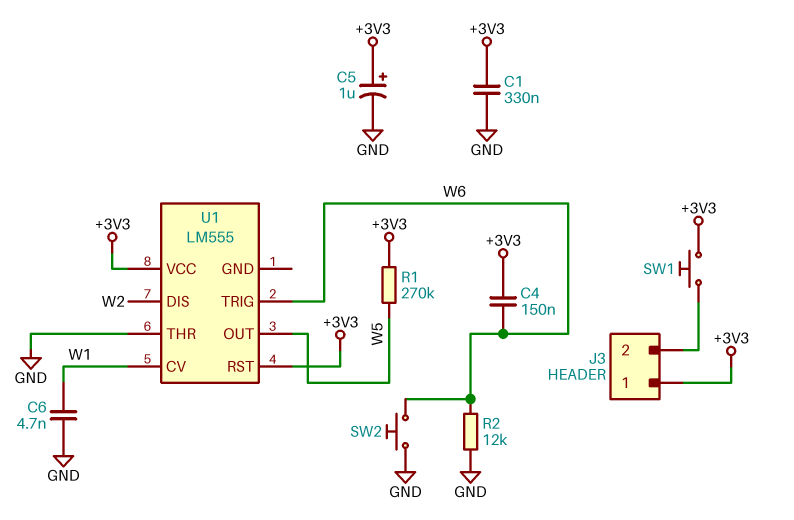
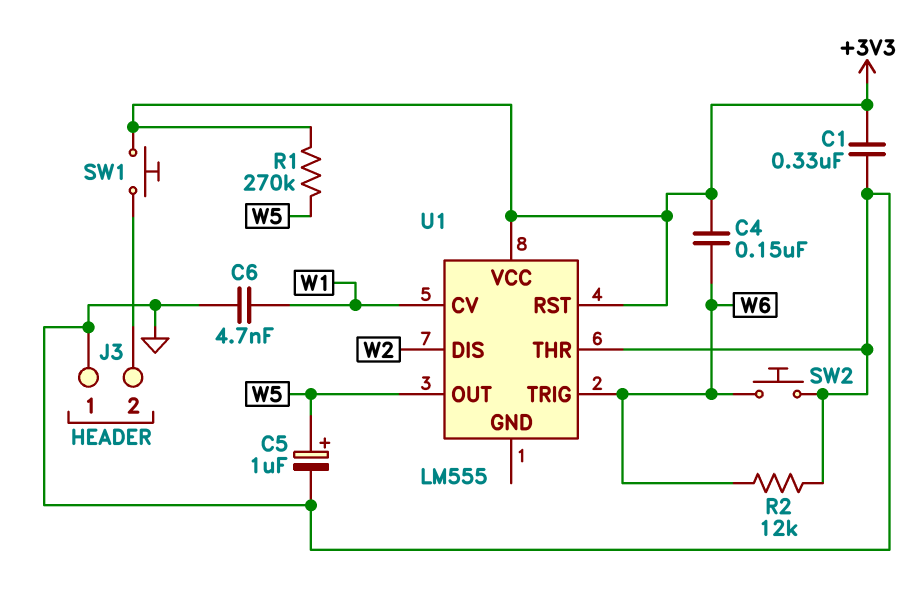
C5: 1uF (plus +3V3, minus GND) -> 1uF (plus W5, minus GND)
J3 pin 1: +3V3 -> GND

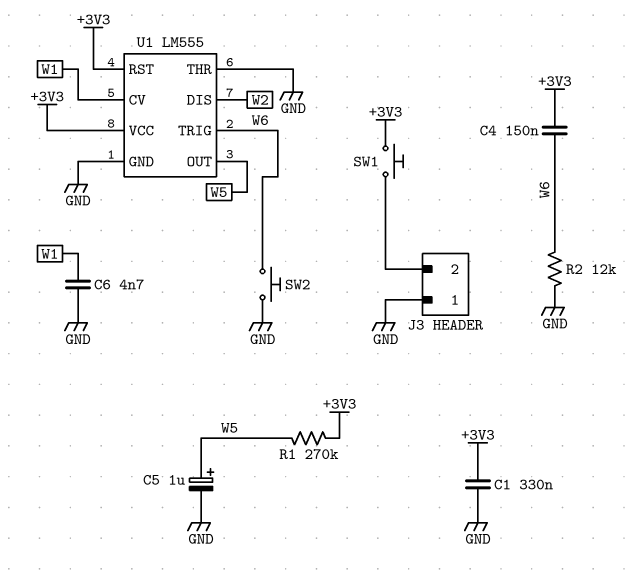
U1 pin GND: none -> GND

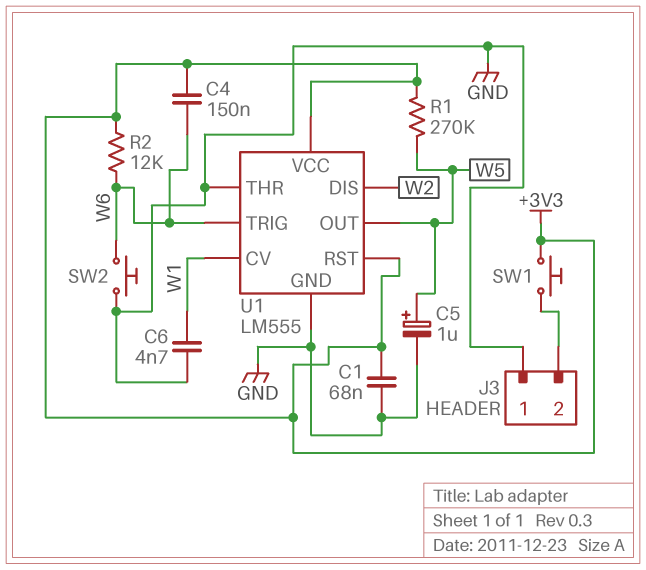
C1: 330nF (+3V3, GND) -> 68nF (+3V3, GND)
R2: 12k (GND, W6) -> 12k (+3V3, W6)

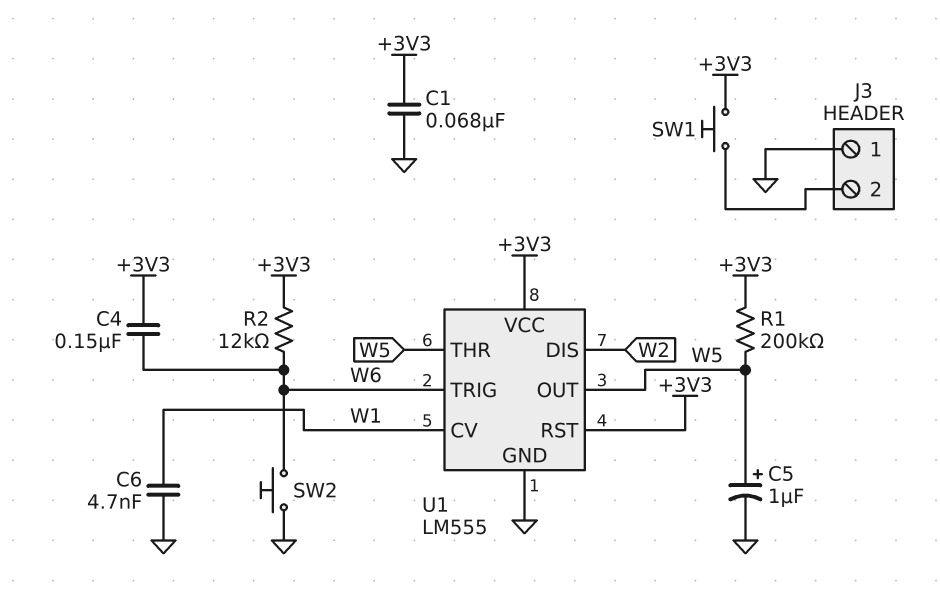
R1: 270k (+3V3, W5) -> 200k (+3V3, W5)
U1 pin THR: GND -> W5

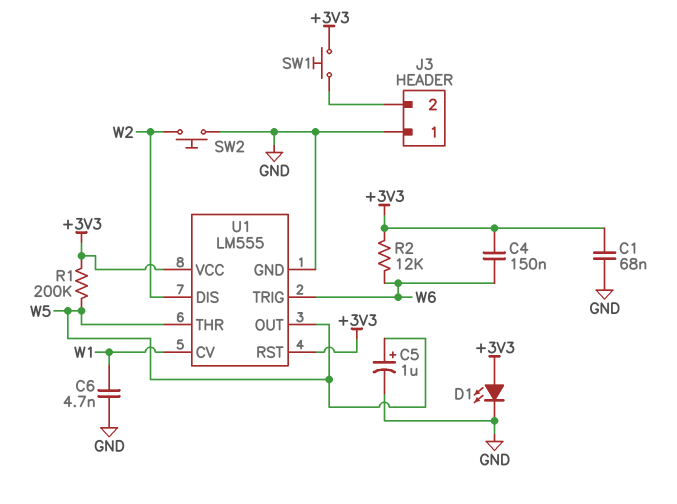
D1: none -> LED (A +3V3, K GND)
SW2: button (GND, W6) -> button (GND, W2)

